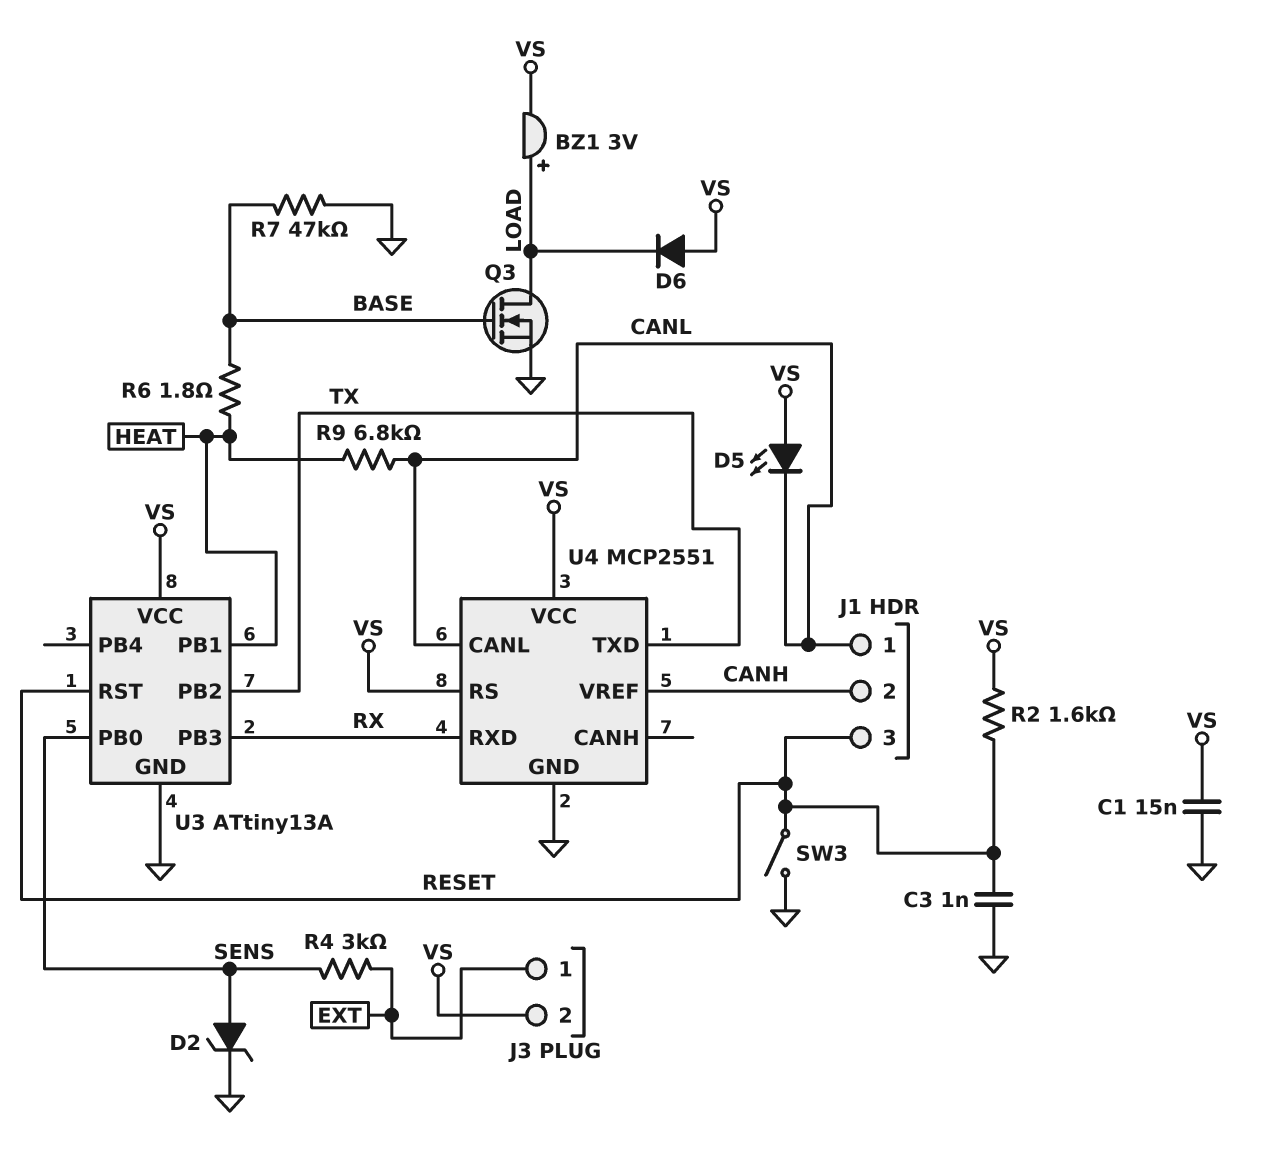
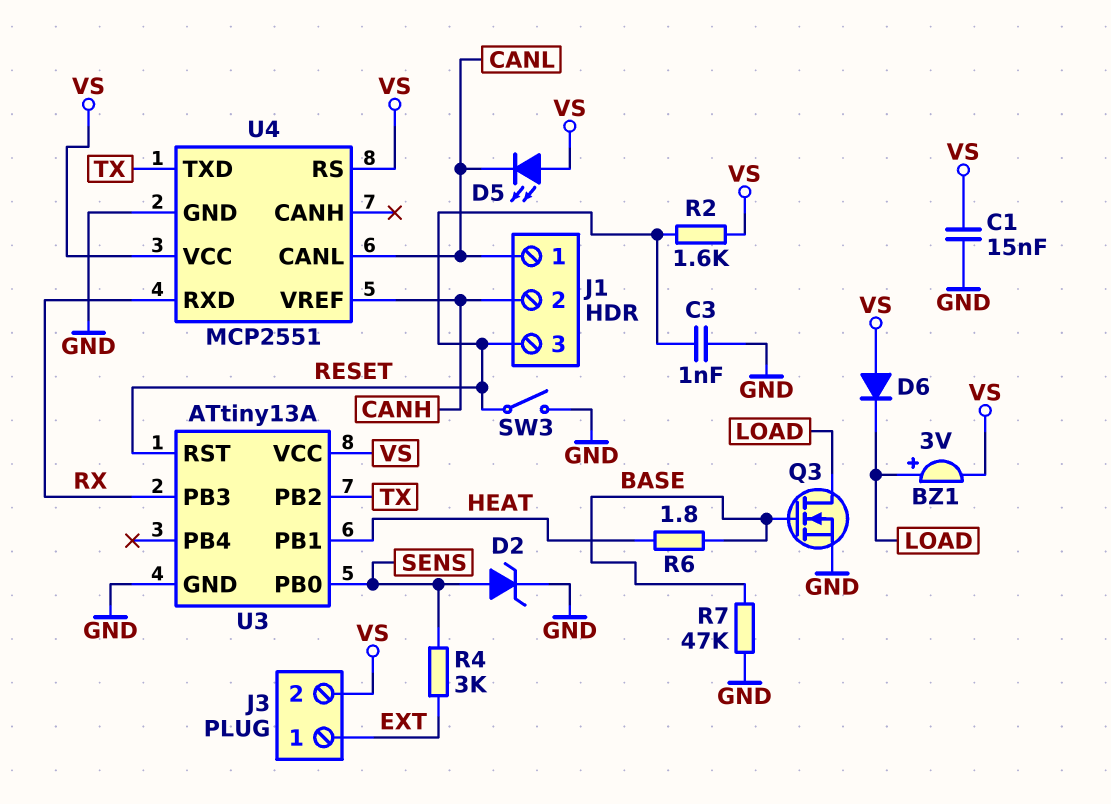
R9: 6.8k (CANL, HEAT) -> none

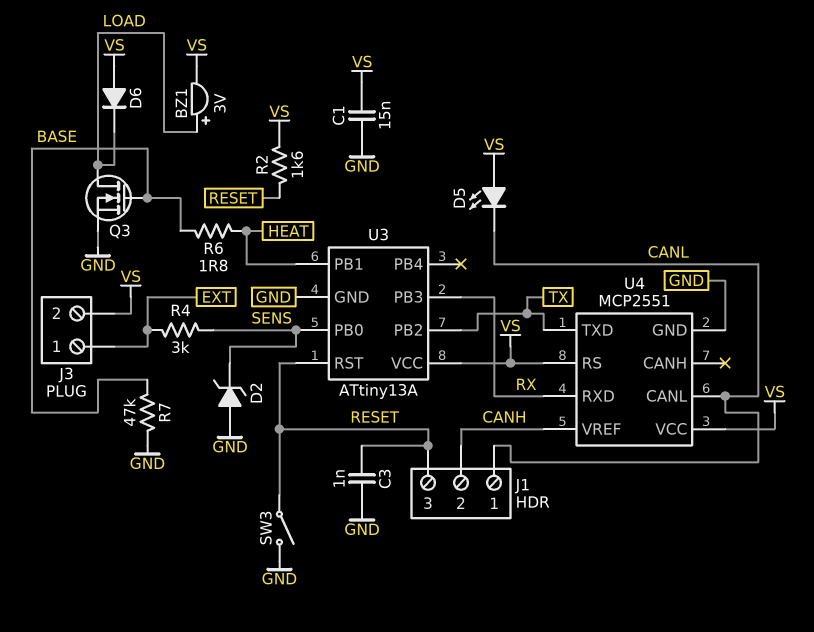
D2: zener (A SENS, K GND) -> zener (A GND, K SENS)

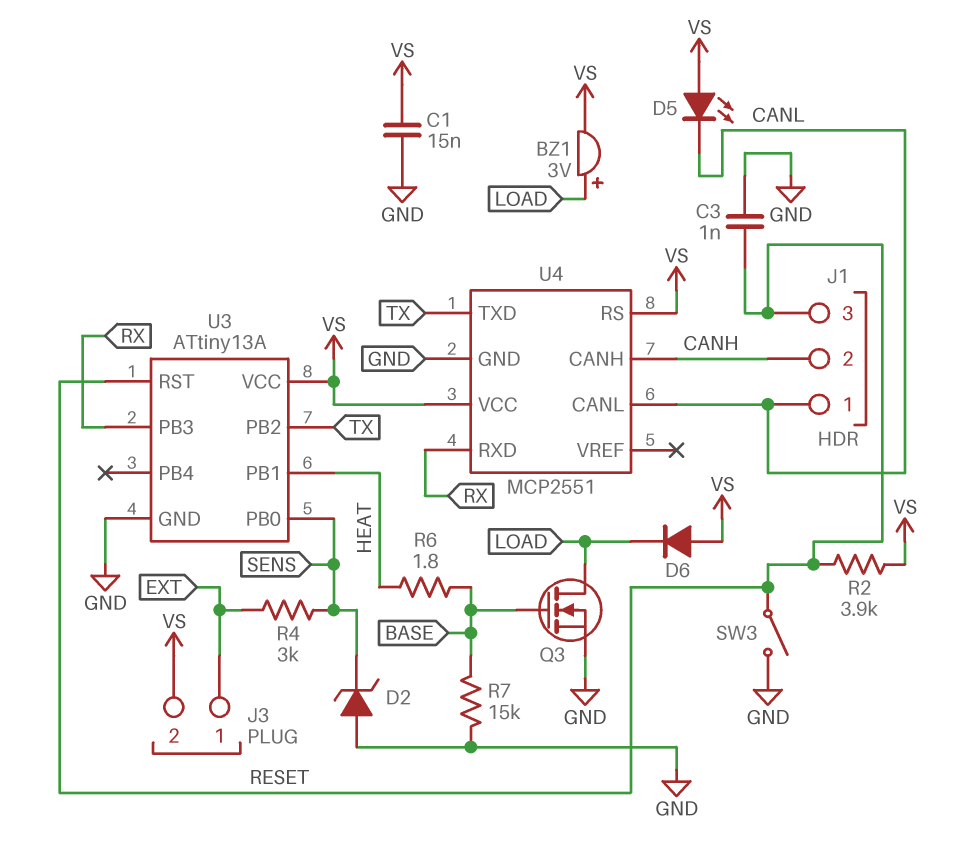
R2: 1.6k (RESET, VS) -> 3.9k (RESET, VS)
R7: 47k (BASE, GND) -> 15k (BASE, GND)
U4 pin CANH: none -> CANH
U4 pin VREF: CANH -> none

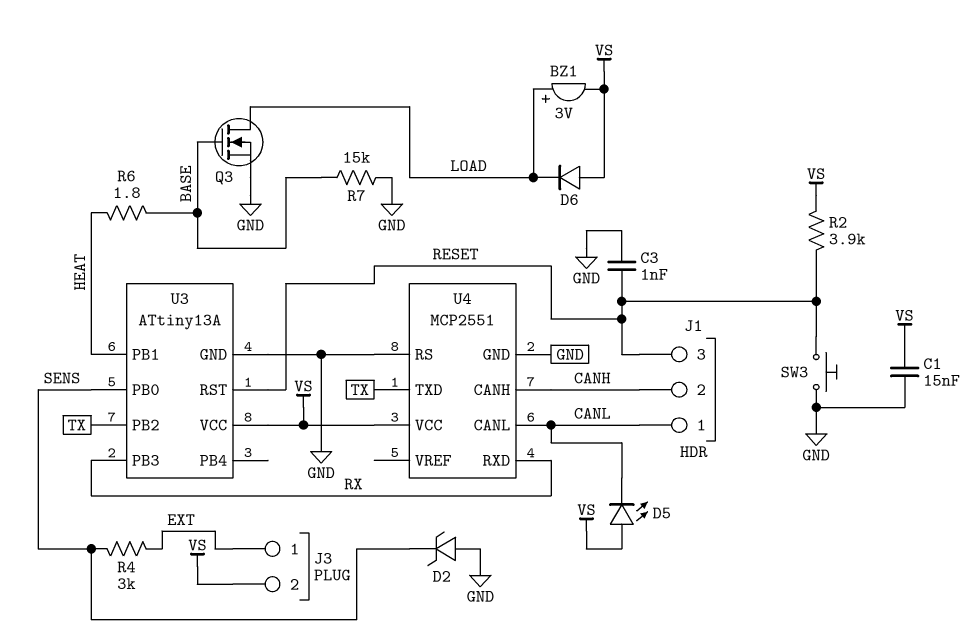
SW3: switch (GND, RESET) -> button (GND, RESET)
U4 pin RS: VS -> GND

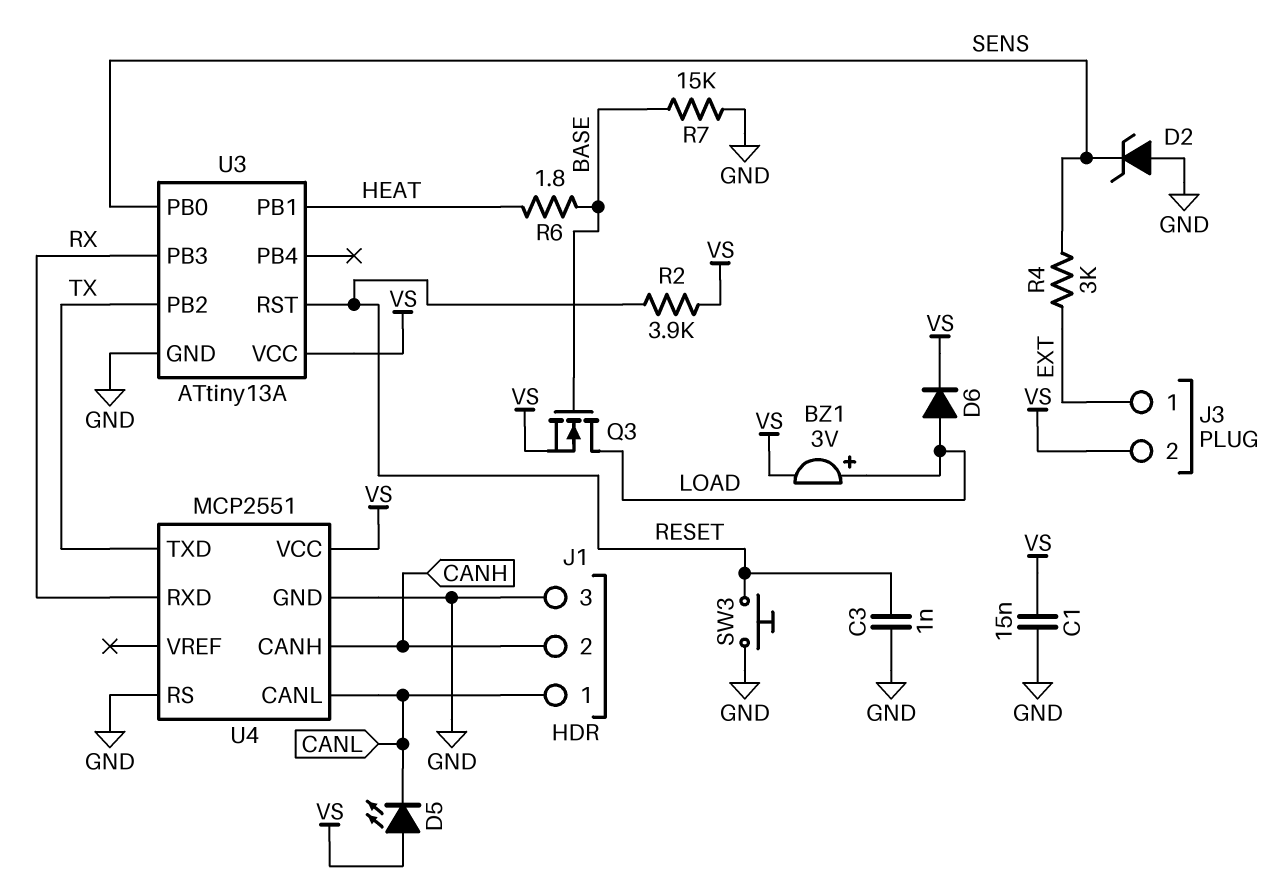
D6: diode (A VS, K LOAD) -> diode (A LOAD, K VS)
J1 pin 3: RESET -> GND
Q3: NMOS (G BASE, D LOAD, S GND) -> NMOS (G BASE, D LOAD, S VS)

